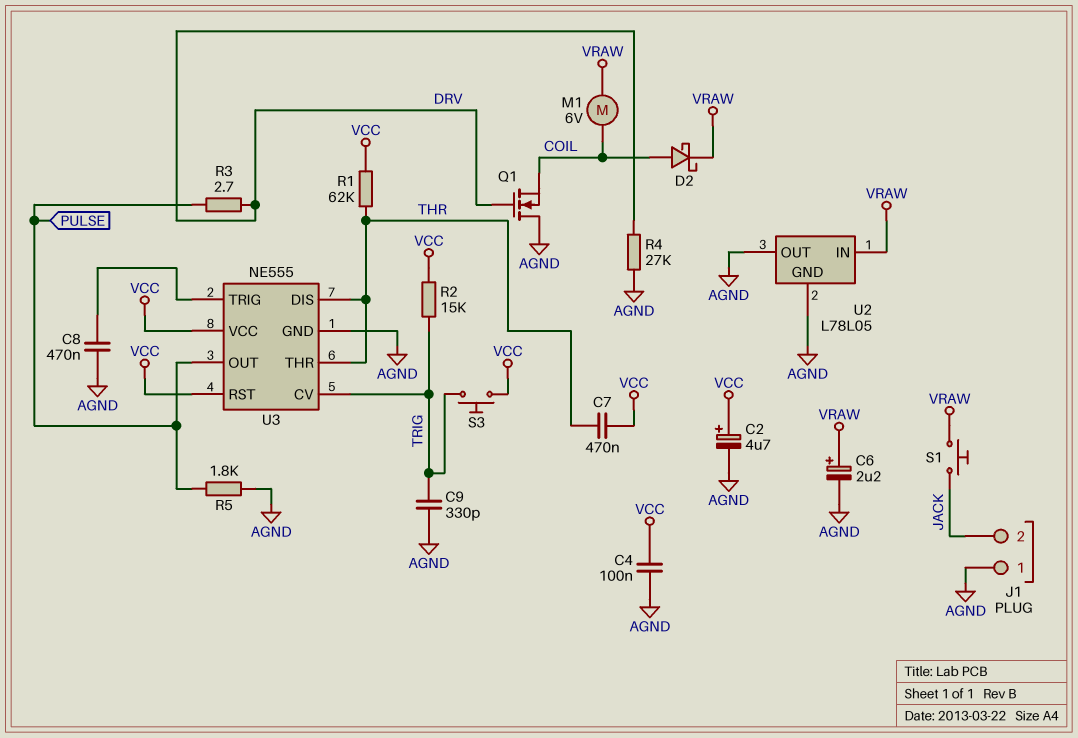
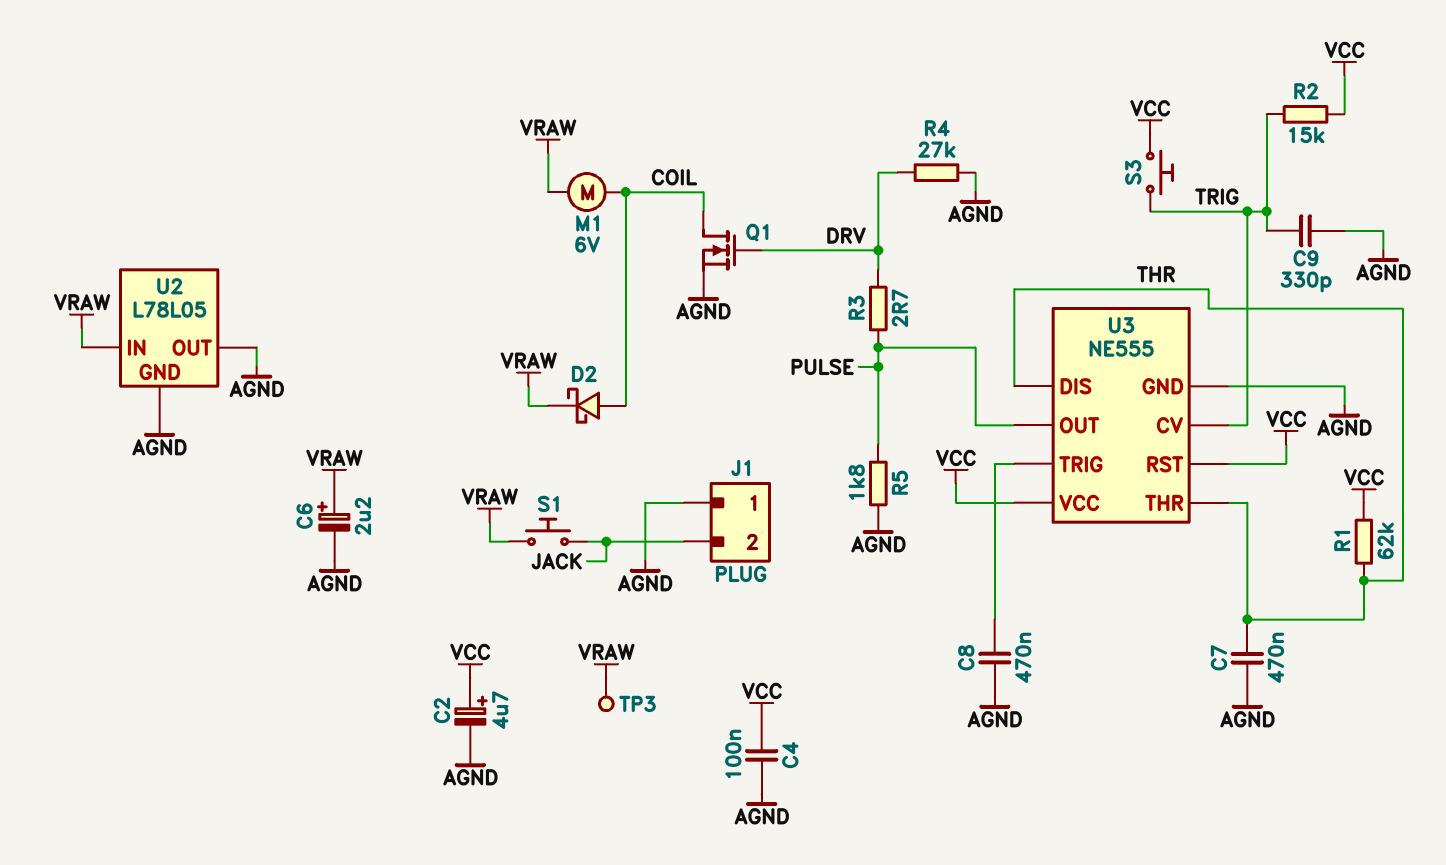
C7: 470nF (THR, VCC) -> 470nF (AGND, THR)
Q1: NMOS (G DRV, D AGND, S COIL) -> NMOS (G DRV, D COIL, S AGND)
TP3: none -> test point (VRAW)

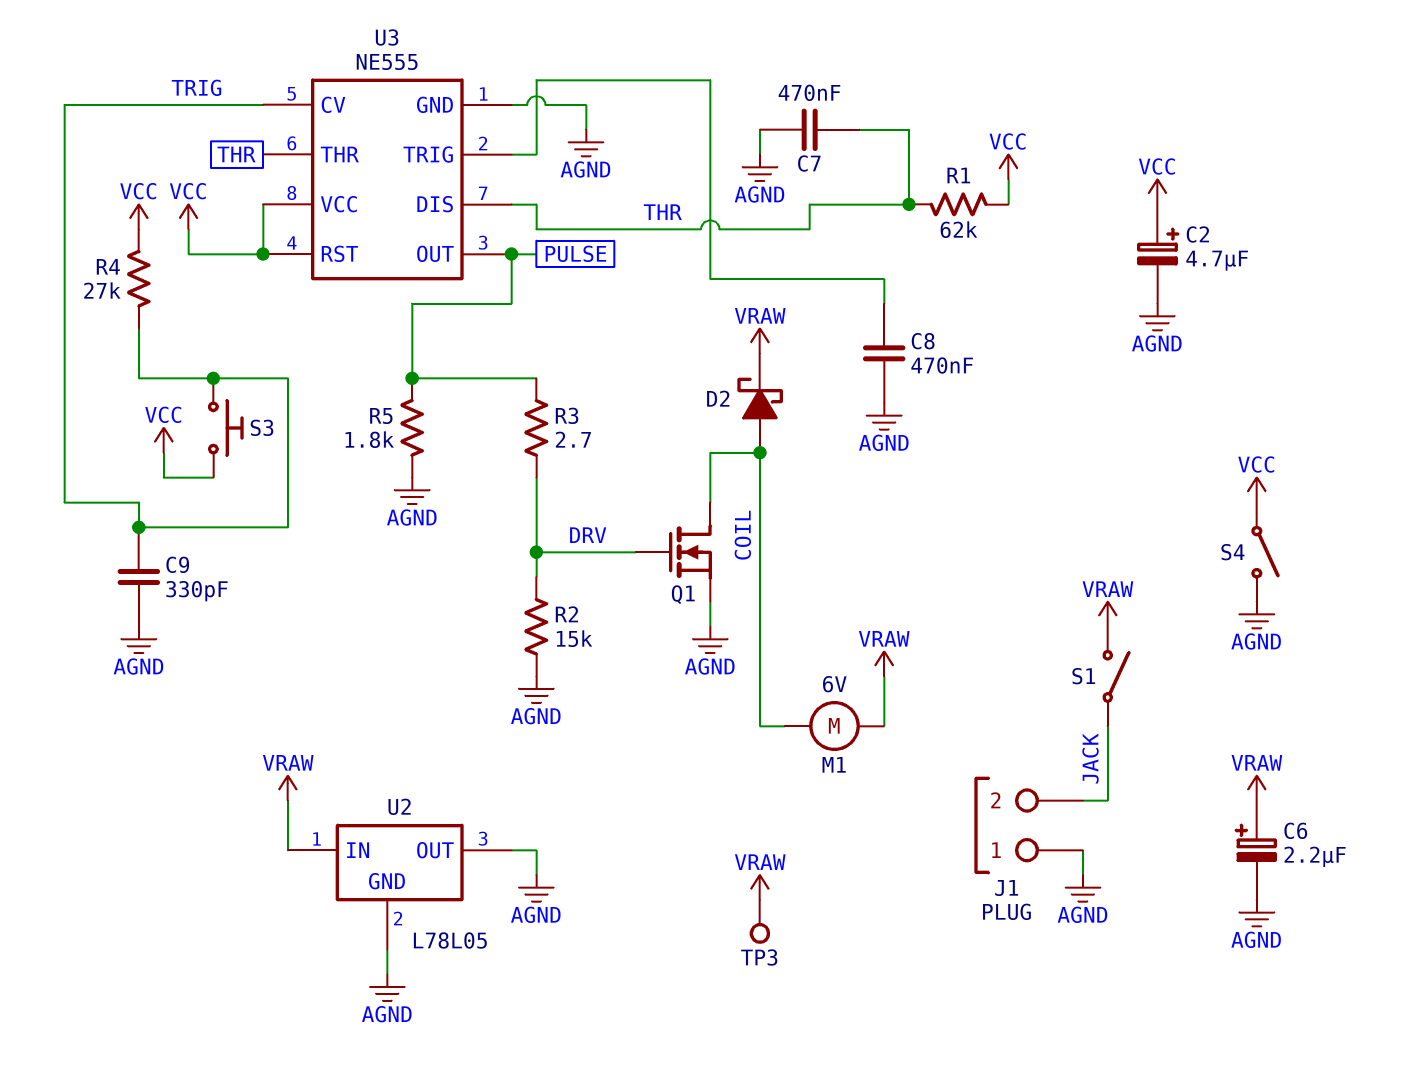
C4: 100nF (AGND, VCC) -> none
R2: 15k (TRIG, VCC) -> 15k (AGND, DRV)
R4: 27k (AGND, DRV) -> 27k (TRIG, VCC)
S1: button (JACK, VRAW) -> switch (JACK, VRAW)
S4: none -> switch (AGND, VCC)

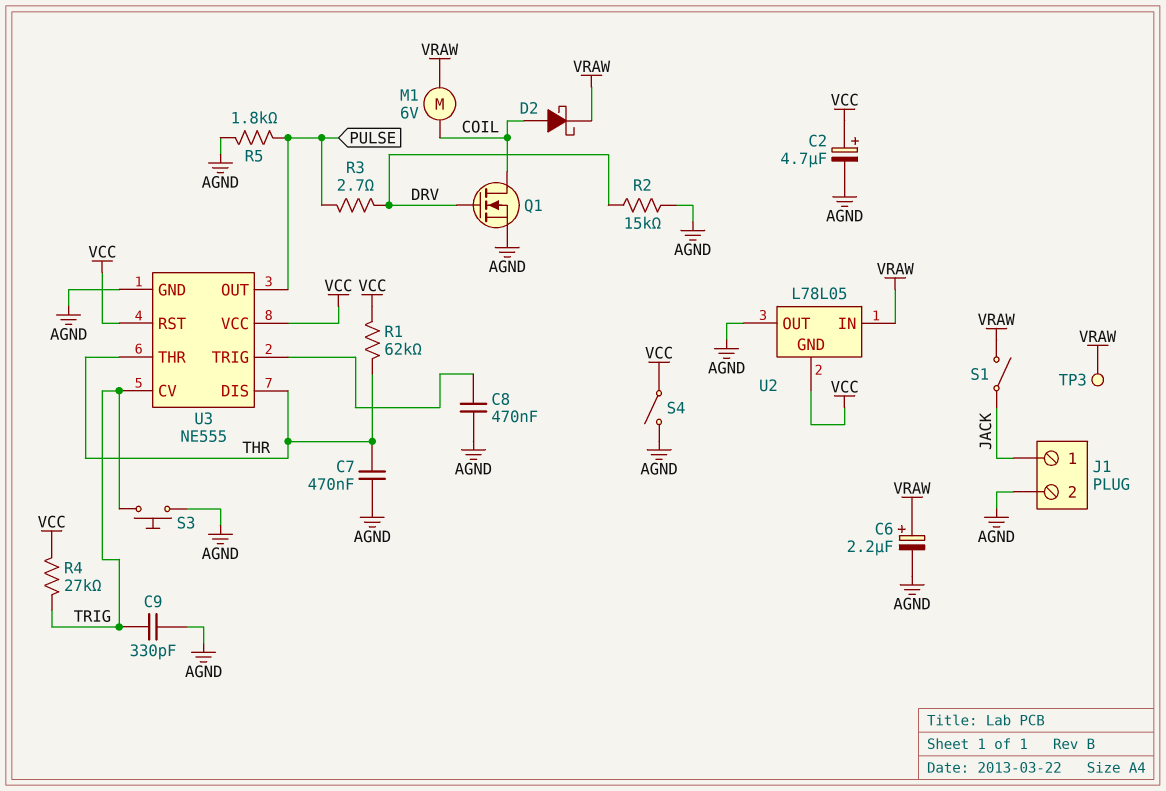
J1 pin 1: AGND -> JACK
J1 pin 2: JACK -> AGND
S3: button (TRIG, VCC) -> button (AGND, TRIG)
U2 pin GND: AGND -> VCC

